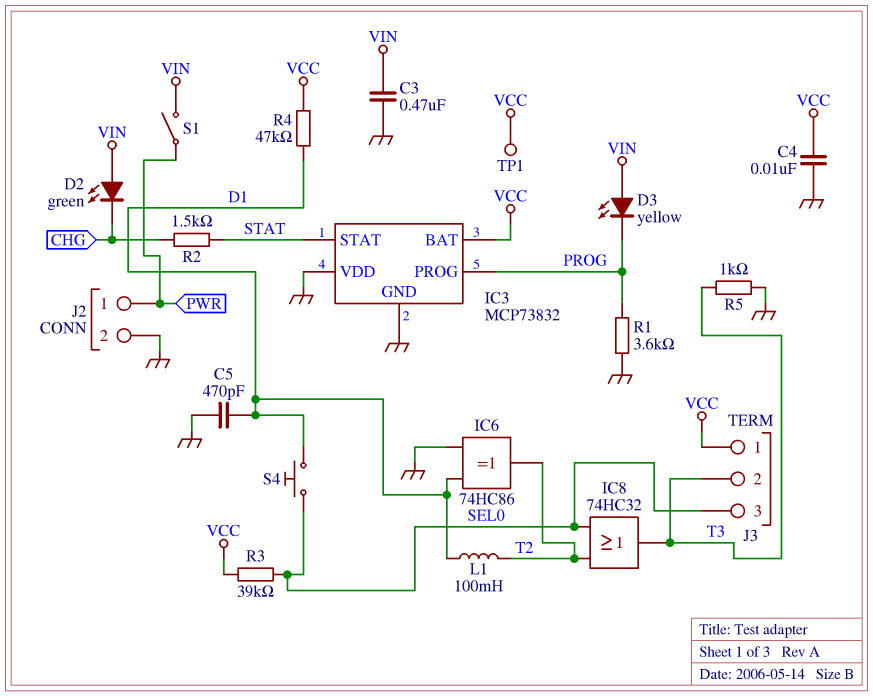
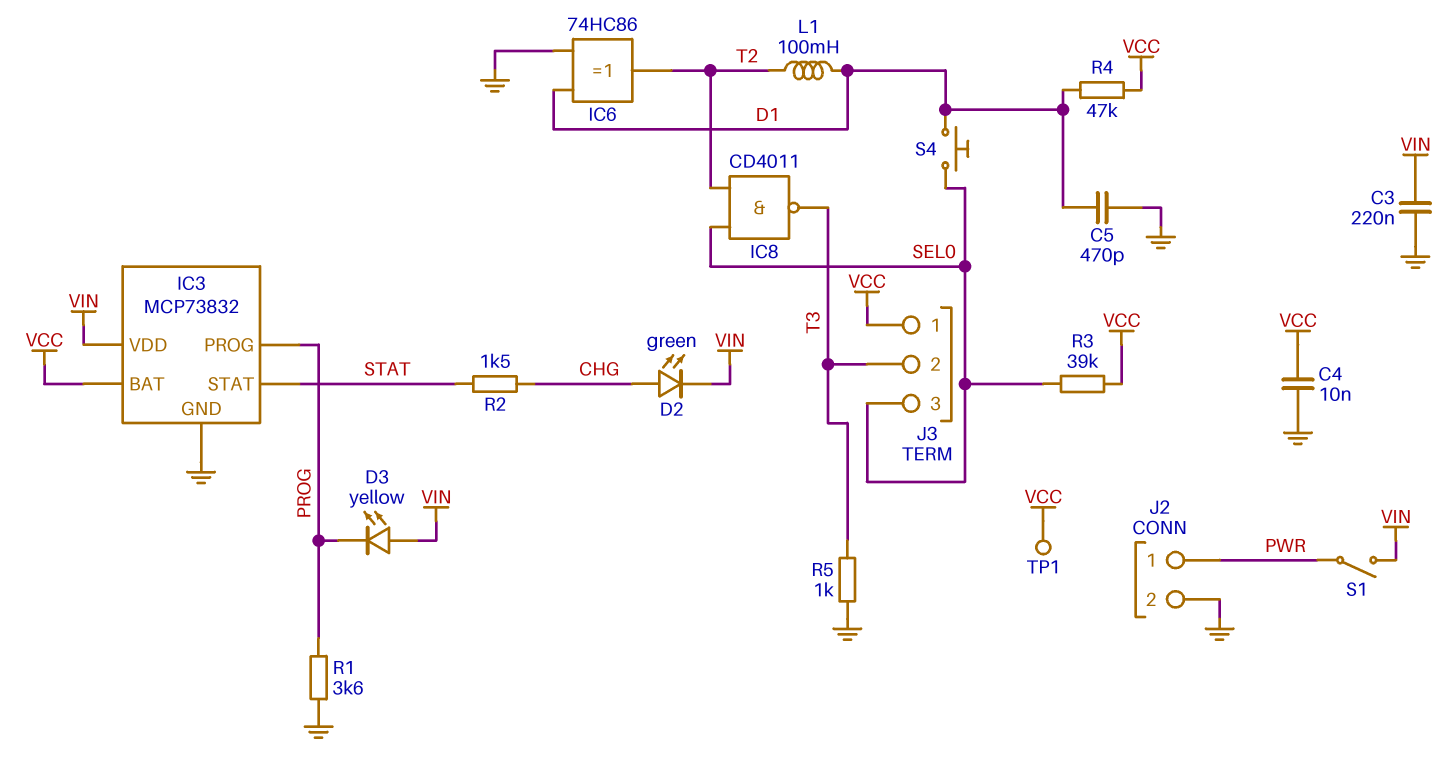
C3: 470nF (GND, VIN) -> 220nF (GND, VIN)
D2: LED green (A VIN, K CHG) -> LED green (A CHG, K VIN)
IC3 pin VDD: GND -> VIN
IC8: OR 74HC32 (in SEL0, in T2, out T3) -> NAND CD4011 (in SEL0, in T2, out T3)

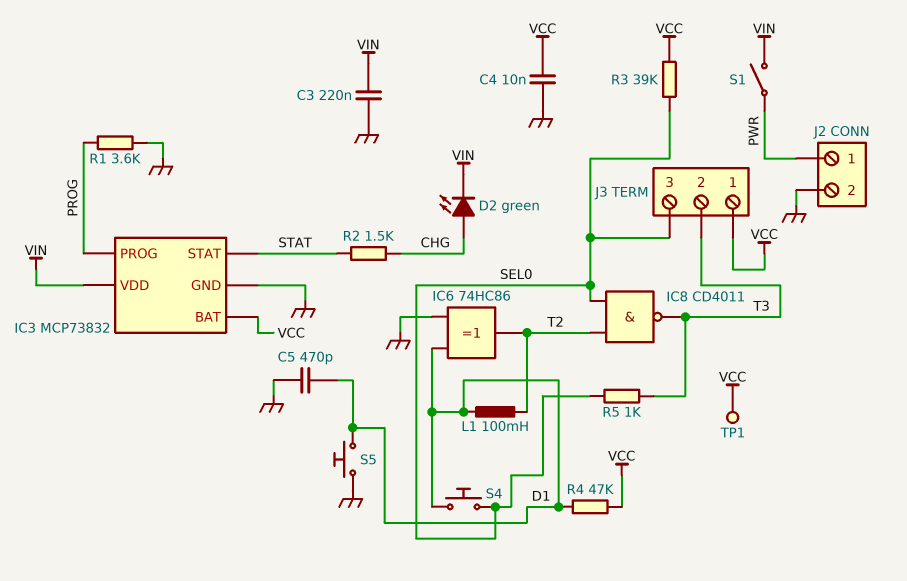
D3: LED yellow (A VIN, K PROG) -> none
R5: 1k (GND, T3) -> 1k (SEL0, T3)
S5: none -> button (D1, GND)

